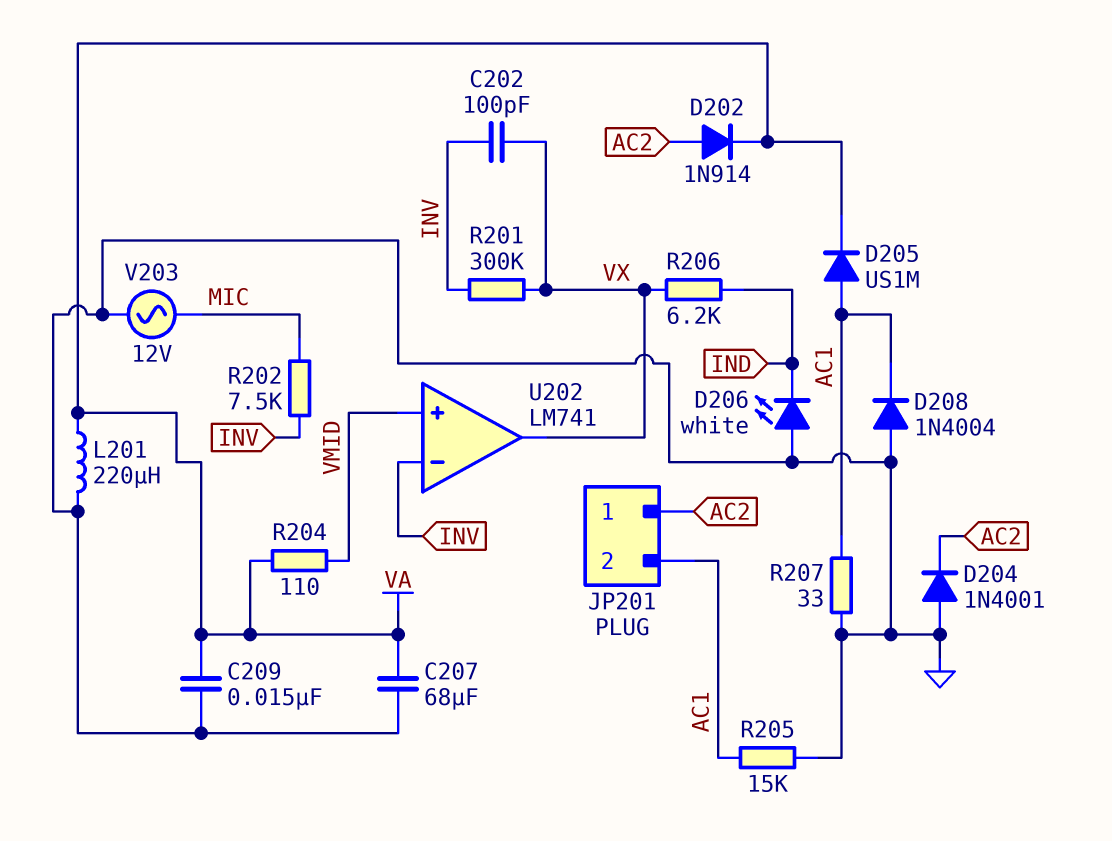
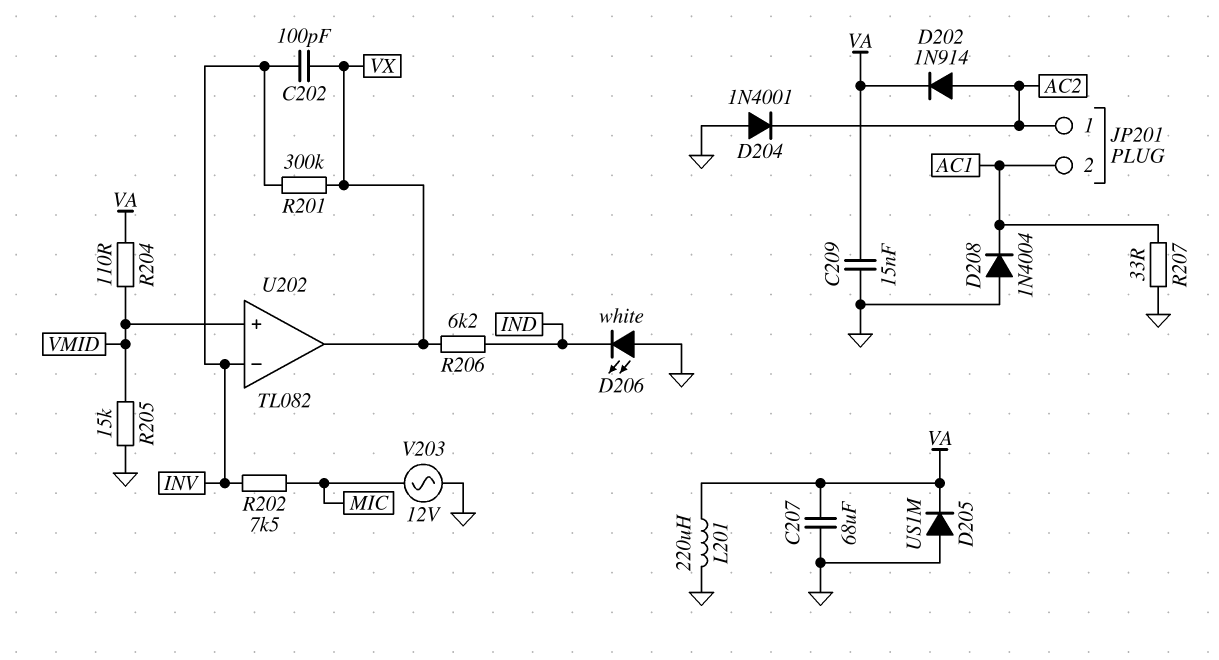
D205: diode US1M (A AC1, K VA) -> diode US1M (A GND, K VA)
R205: 15k (AC1, GND) -> 15k (GND, VMID)
U202: LM741 -> TL082

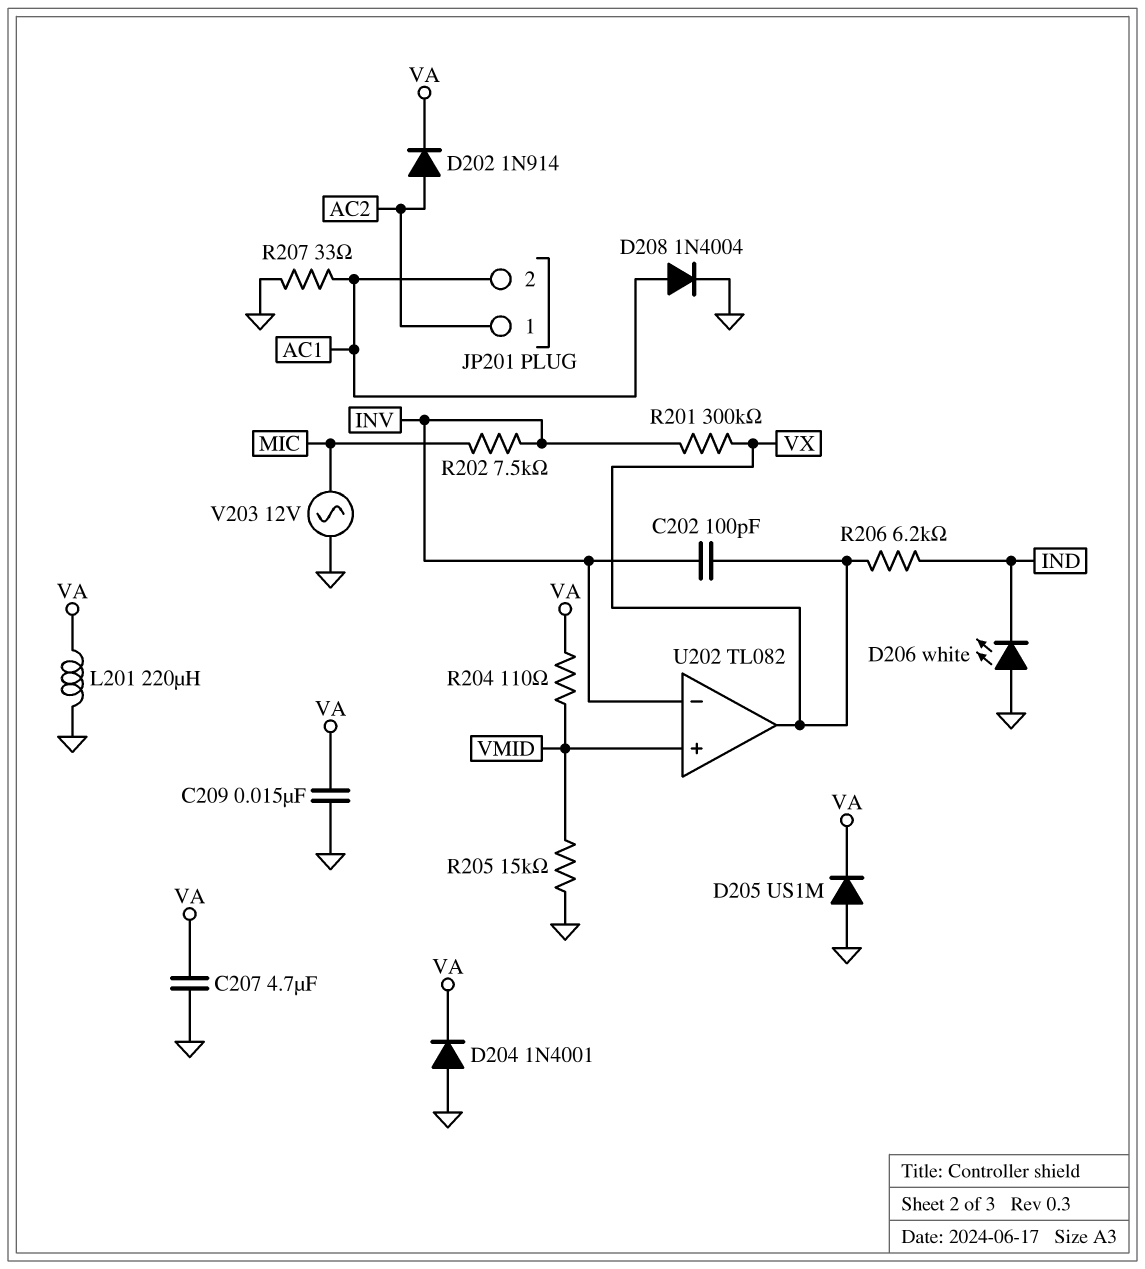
C207: 68uF (GND, VA) -> 4.7uF (GND, VA)
D204: diode 1N4001 (A GND, K AC2) -> diode 1N4001 (A GND, K VA)
D208: diode 1N4004 (A GND, K AC1) -> diode 1N4004 (A AC1, K GND)

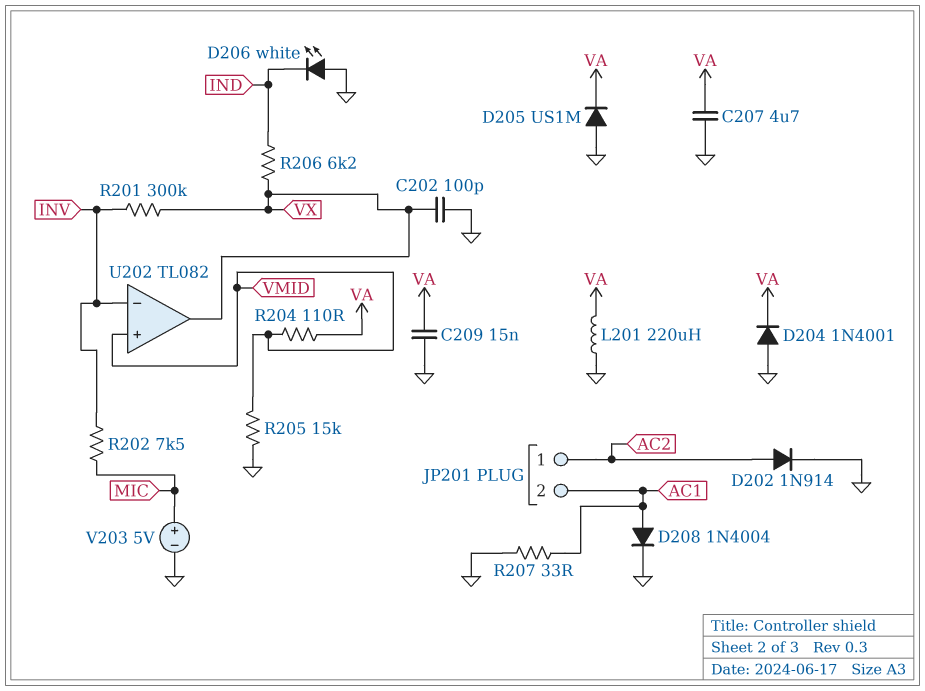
C202: 100pF (INV, VX) -> 100pF (GND, VX)
D202: diode 1N914 (A AC2, K VA) -> diode 1N914 (A AC2, K GND)
V203: AC 12V (GND, MIC) -> 5V (plus MIC, minus GND)

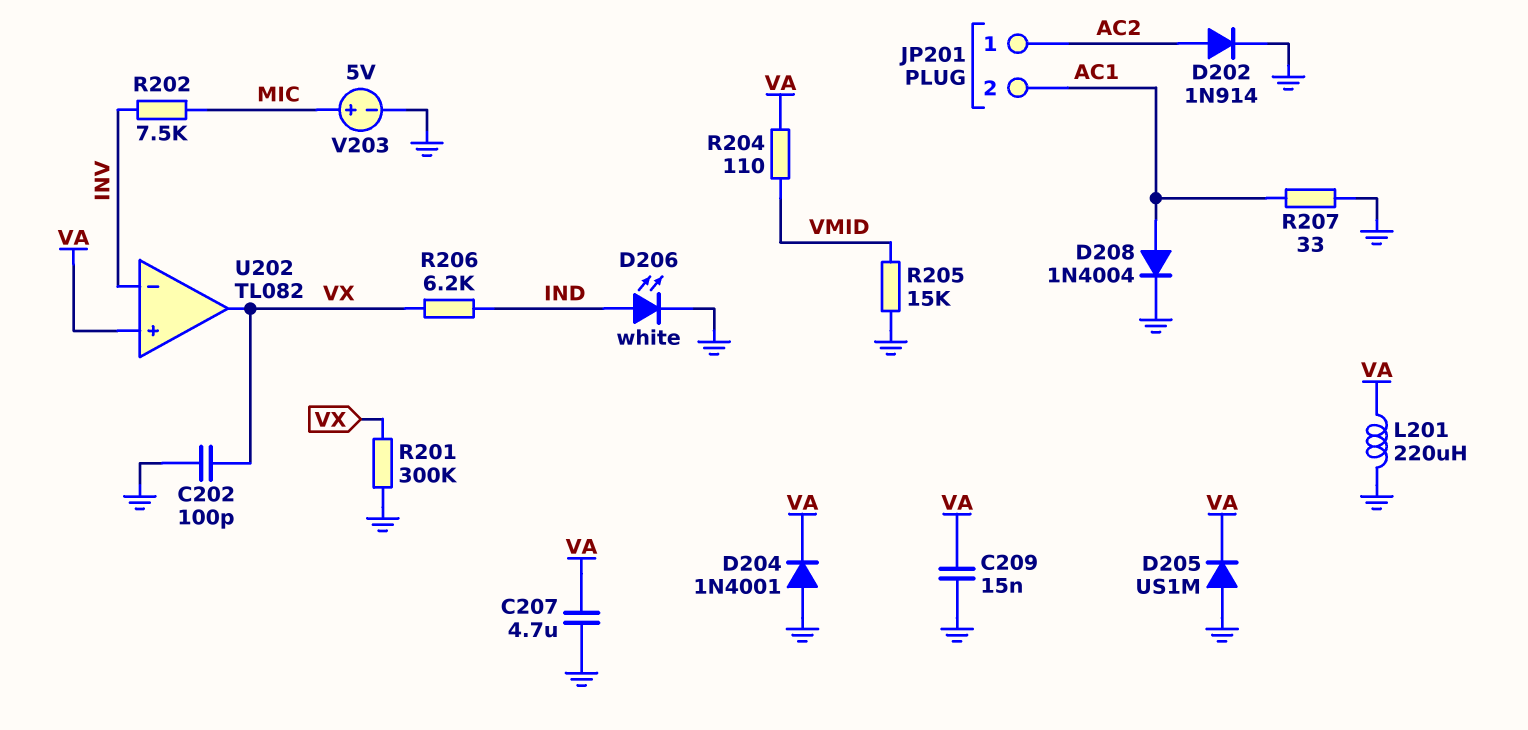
D206: LED white (A GND, K IND) -> LED white (A IND, K GND)
R201: 300k (INV, VX) -> 300k (GND, VX)
U202 pin in+: VMID -> VA

